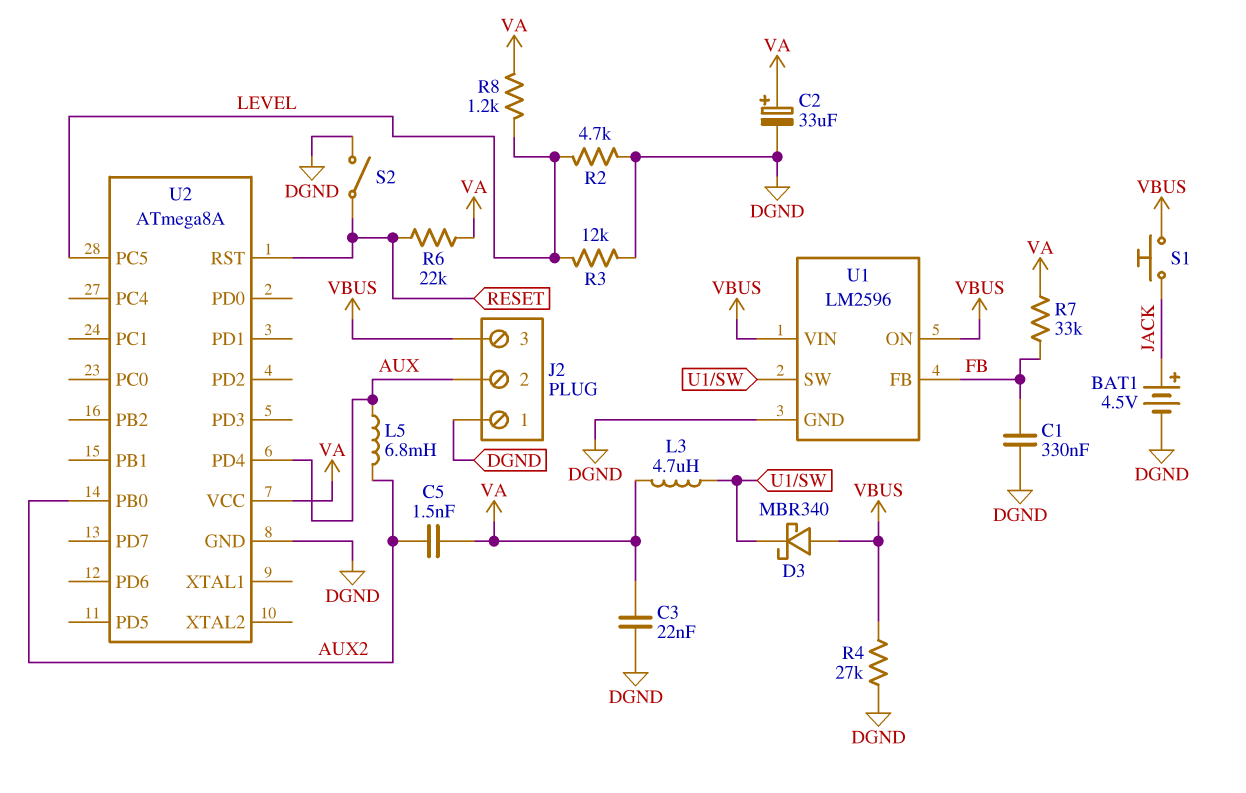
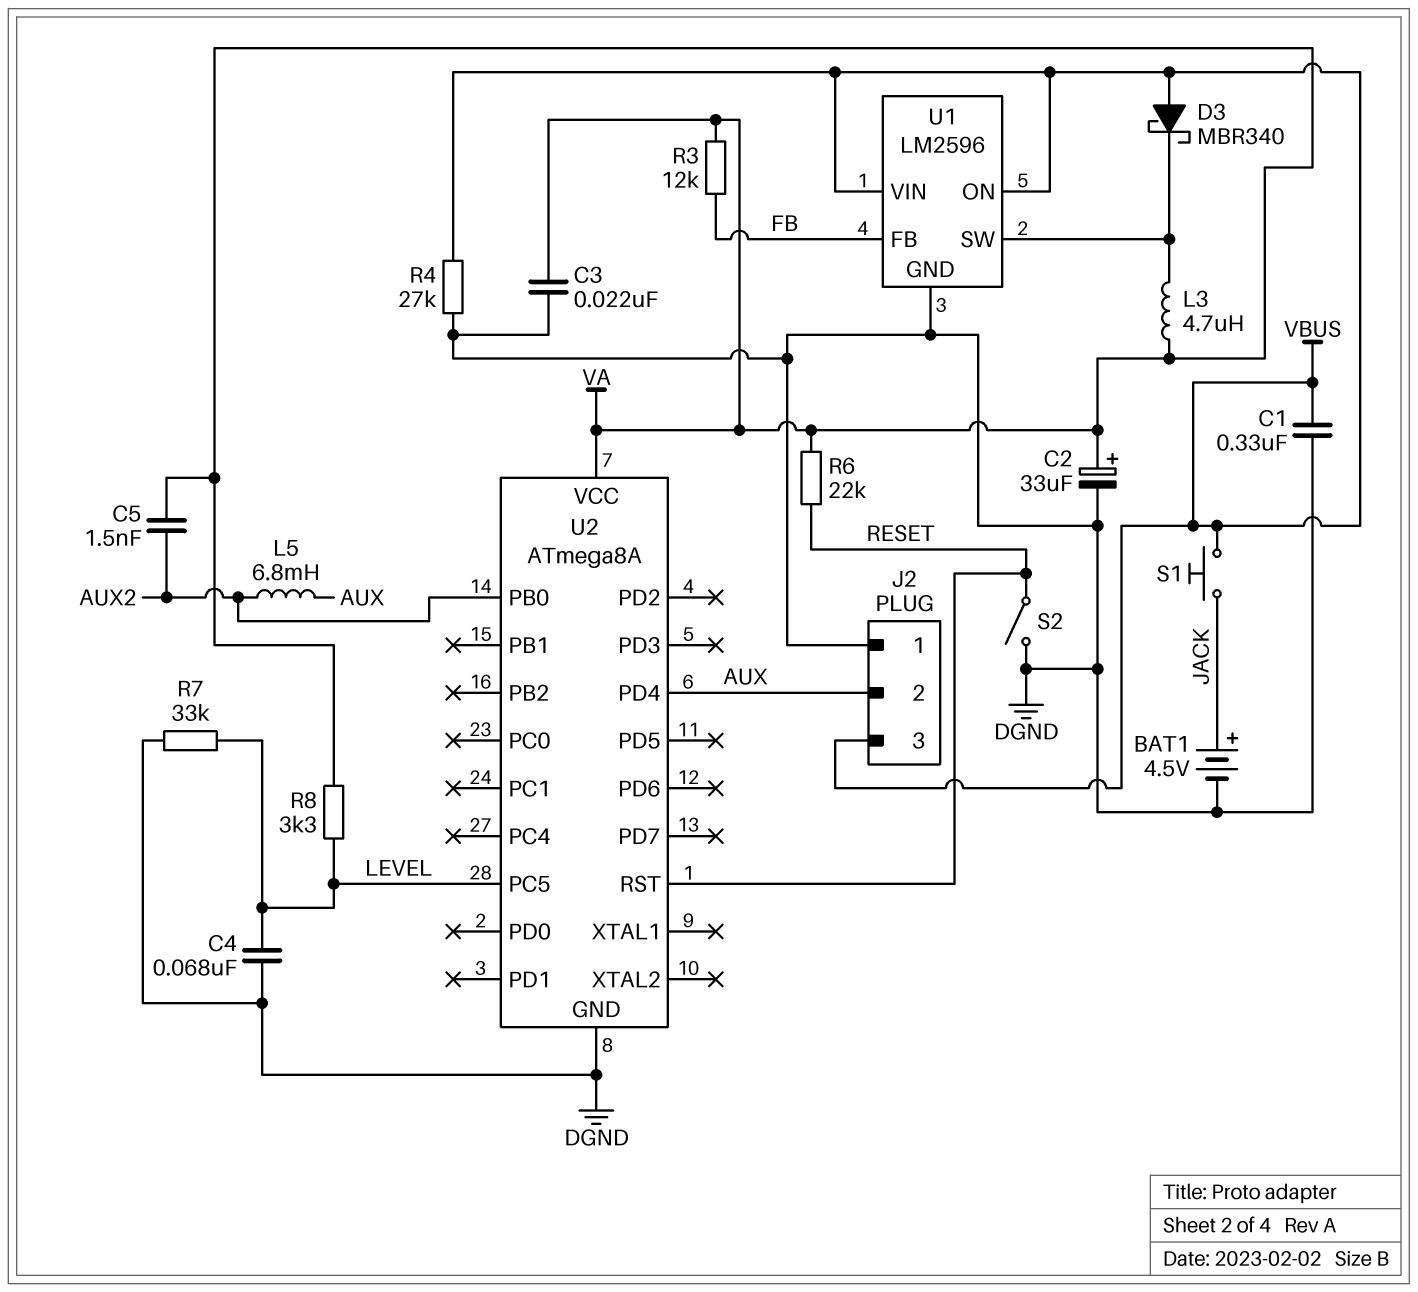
C1: 330nF (DGND, FB) -> 330nF (DGND, VBUS)
C4: none -> 68nF (DGND, LEVEL)
R2: 4.7k (DGND, LEVEL) -> none
R3: 12k (DGND, LEVEL) -> 12k (FB, VA)
R7: 33k (FB, VA) -> 33k (DGND, LEVEL)
R8: 1.2k (LEVEL, VA) -> 3.3k (LEVEL, VA)

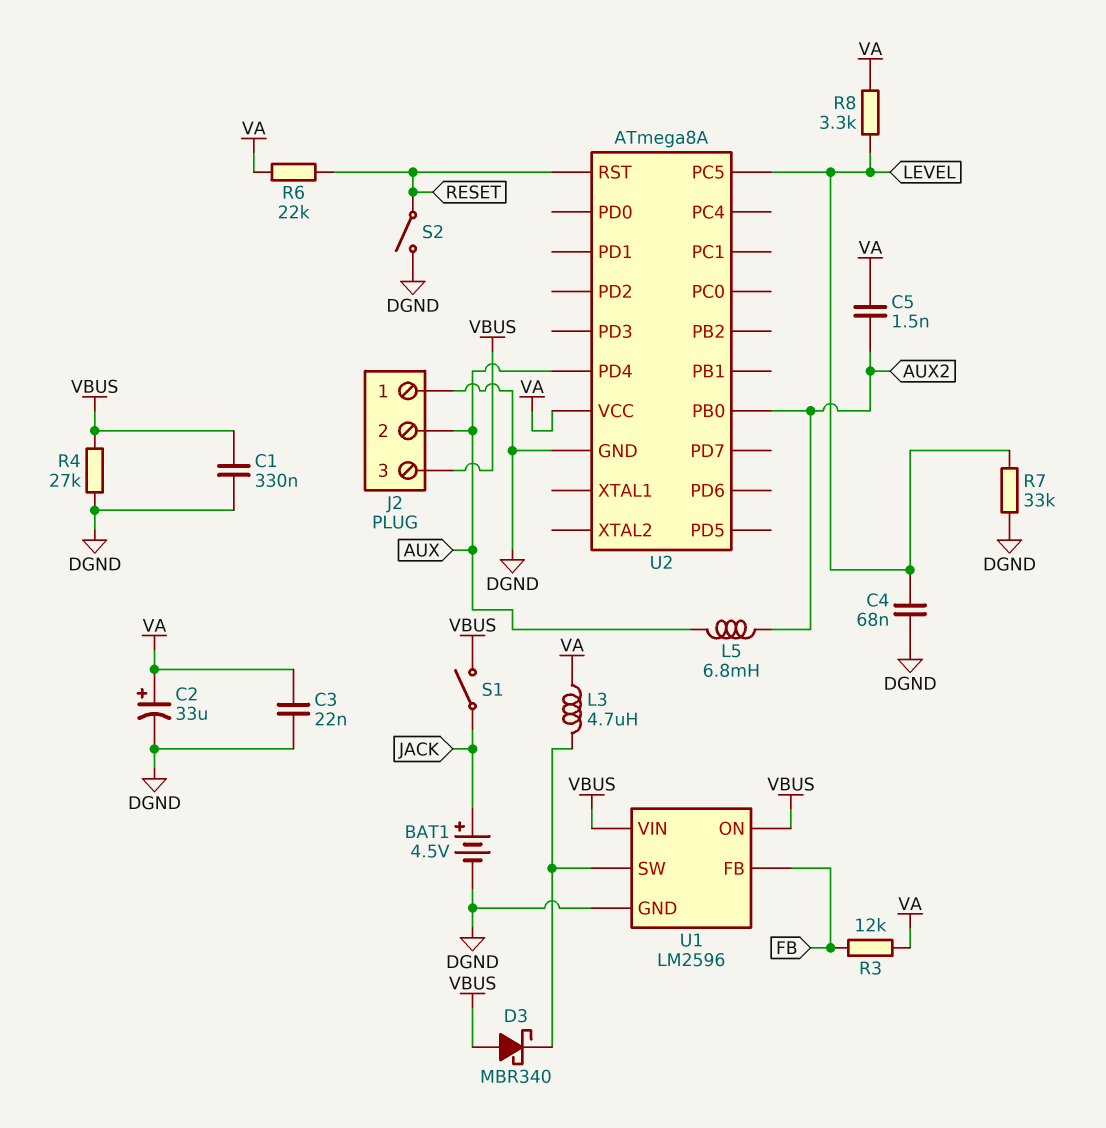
S1: button (JACK, VBUS) -> switch (JACK, VBUS)

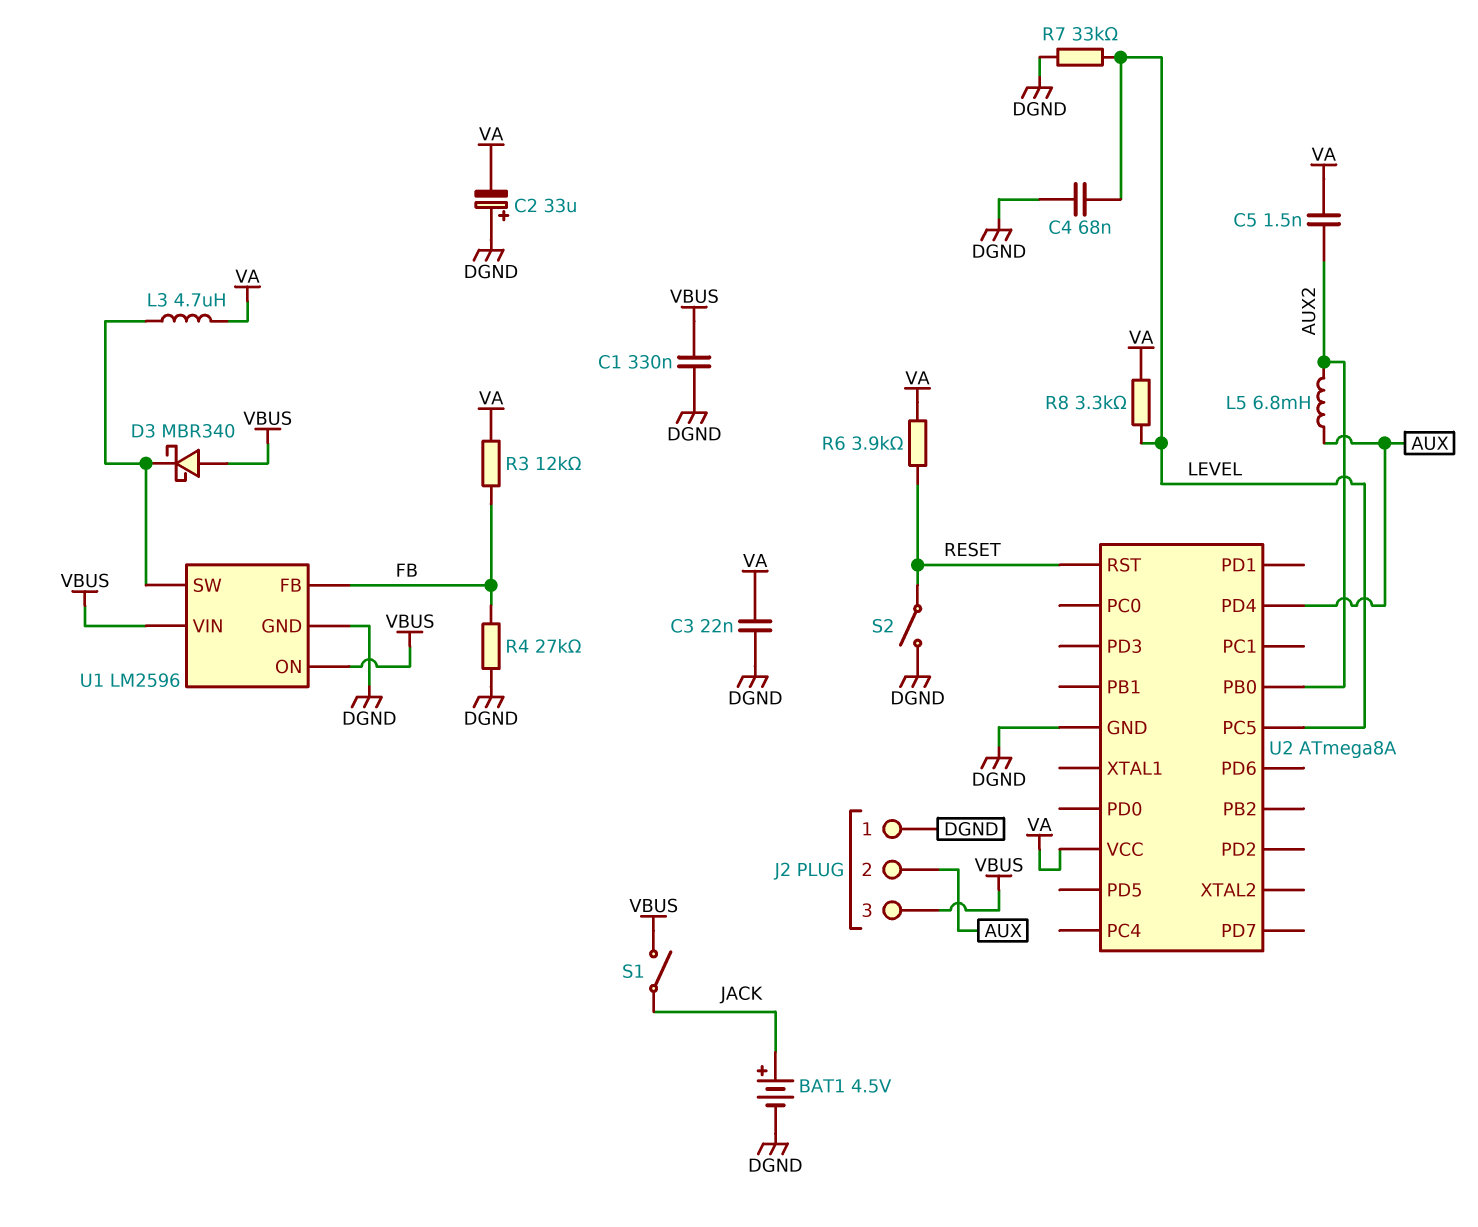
C2: 33uF (plus VA, minus DGND) -> 33uF (plus DGND, minus VA)
R4: 27k (DGND, VBUS) -> 27k (DGND, FB)
R6: 22k (RESET, VA) -> 3.9k (RESET, VA)

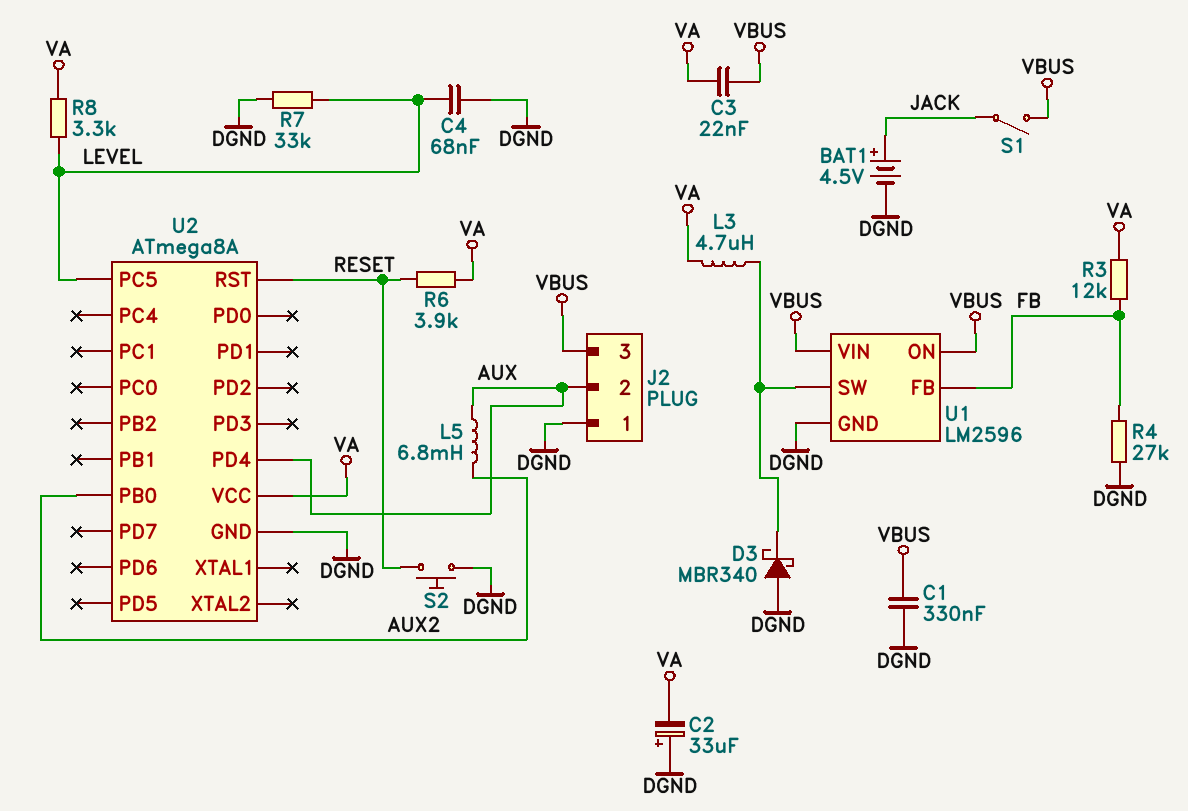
C3: 22nF (DGND, VA) -> 22nF (VA, VBUS)
C5: 1.5nF (AUX2, VA) -> none
D3: schottky MBR340 (A VBUS, K U1/SW) -> schottky MBR340 (A DGND, K U1/SW)
S2: switch (DGND, RESET) -> button (DGND, RESET)

